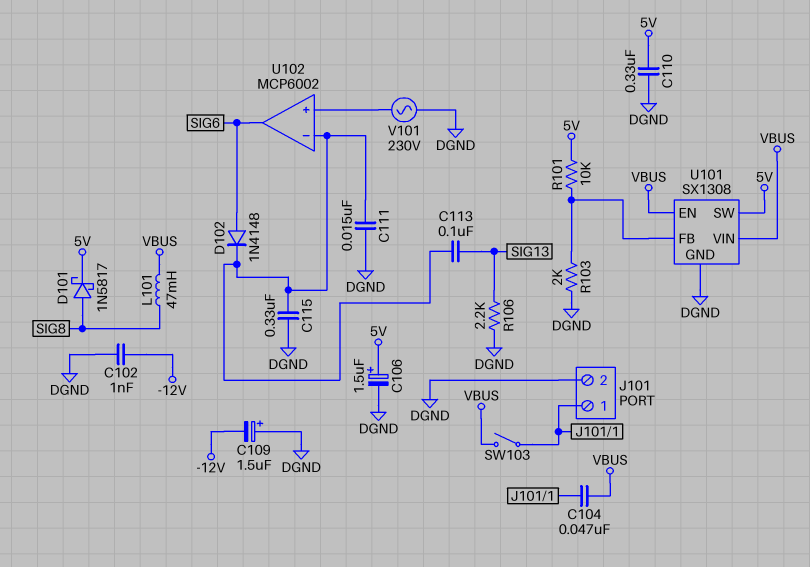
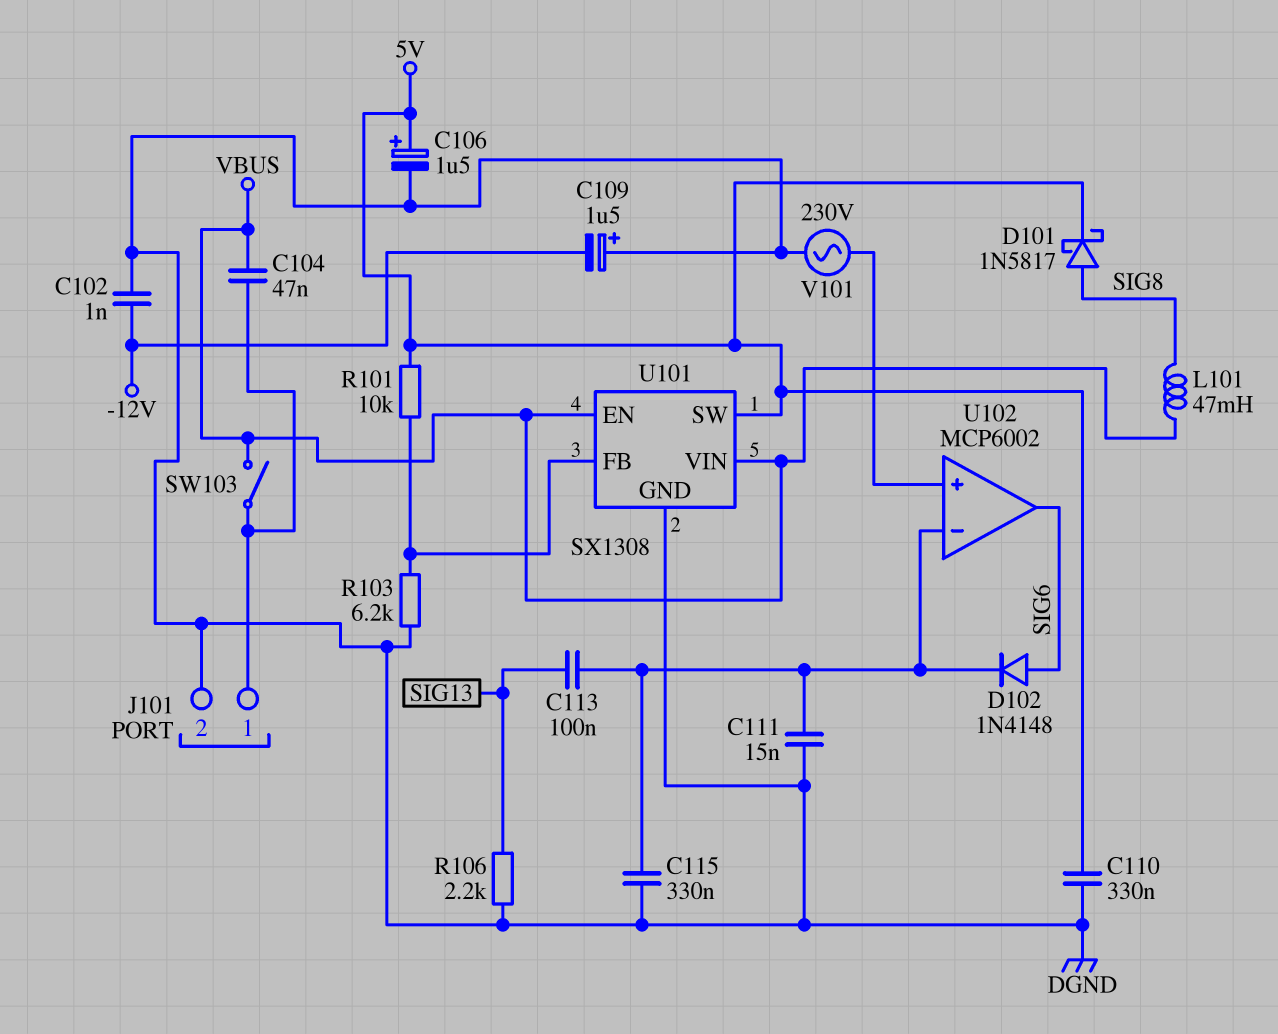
R103: 2k (DGND, U101/FB) -> 6.2k (DGND, U101/FB)

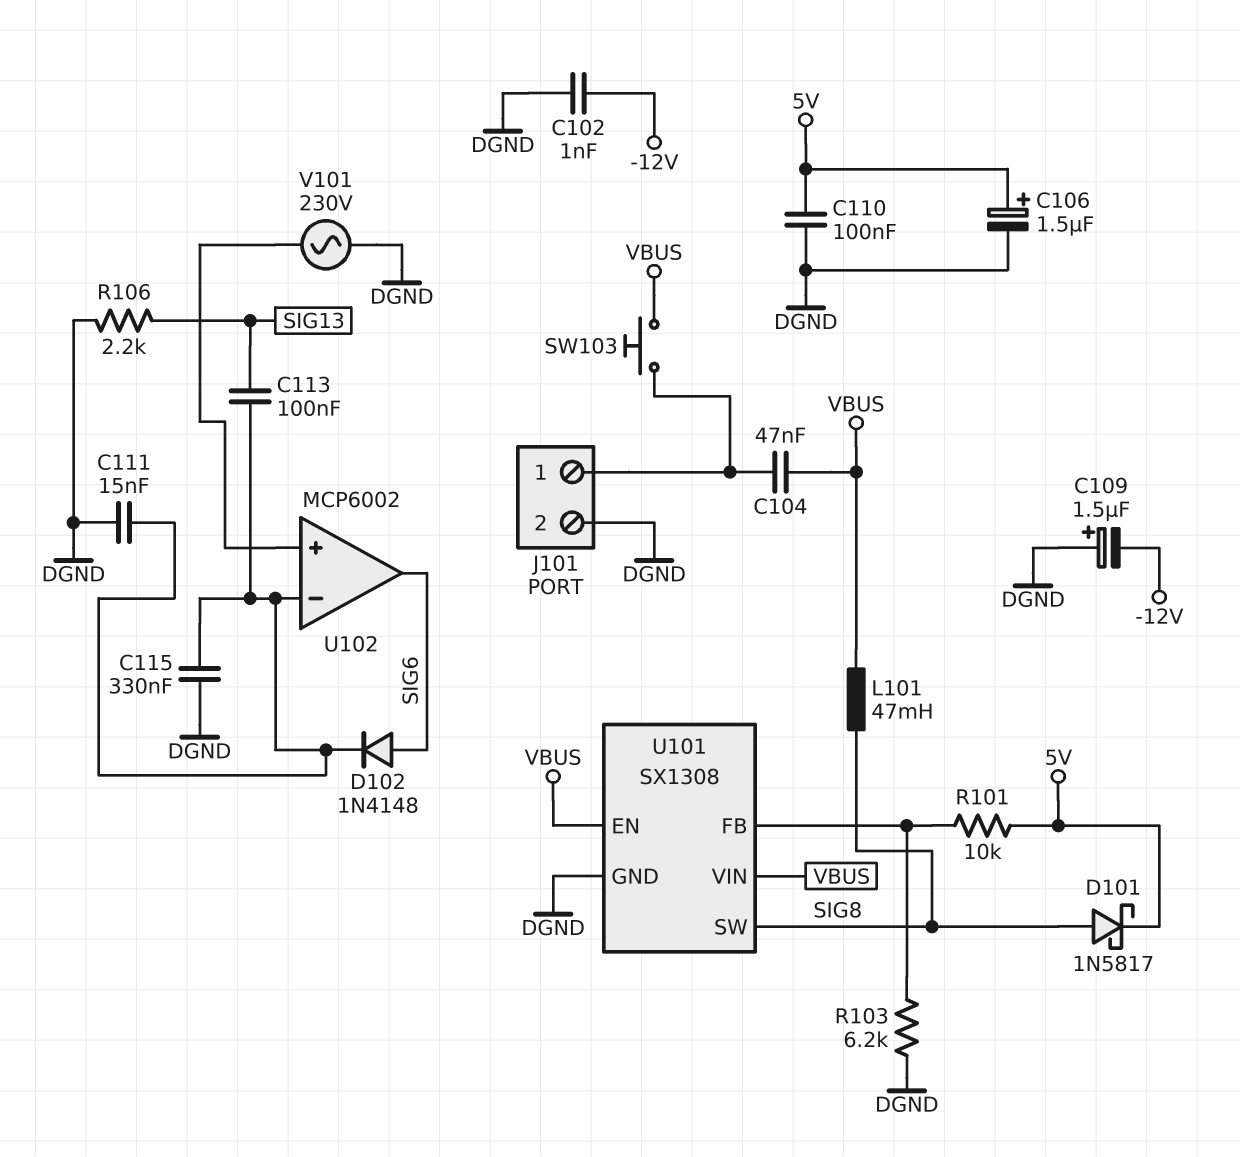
C110: 330nF (5V, DGND) -> 100nF (5V, DGND)
SW103: switch (J101/1, VBUS) -> button (J101/1, VBUS)
U101 pin SW: 5V -> SIG8

